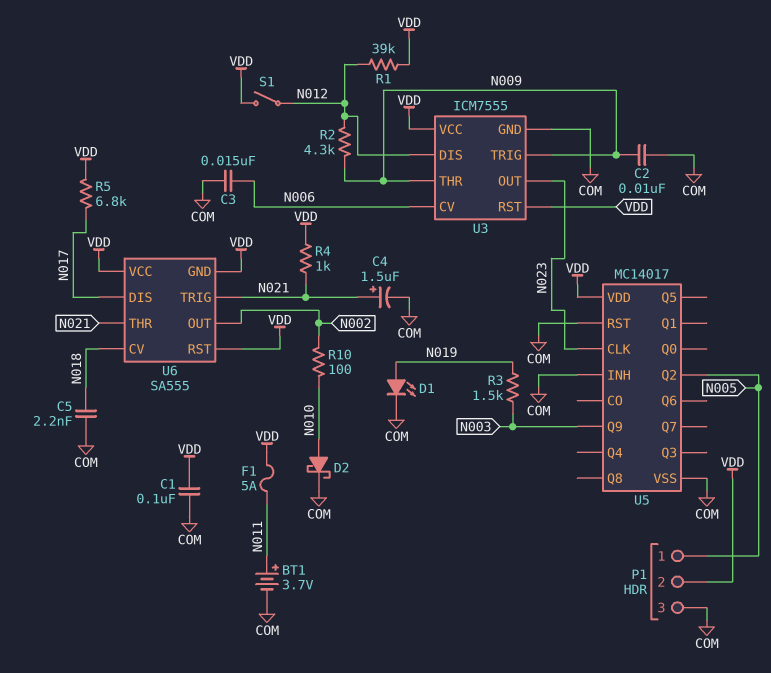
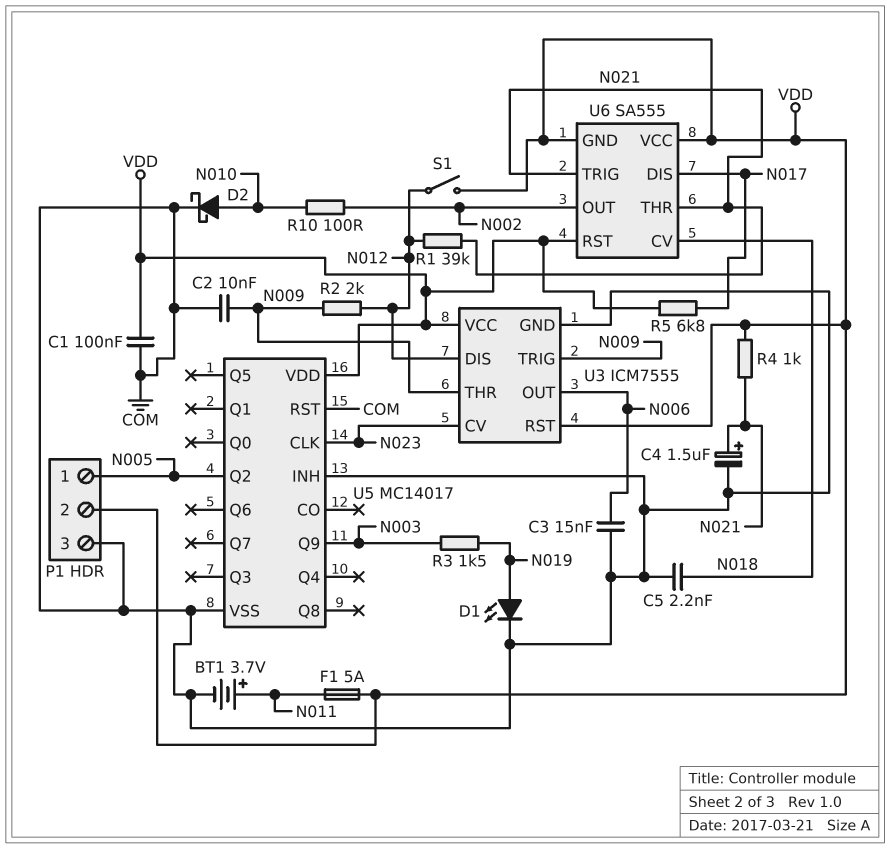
R1: 39k (N012, VDD) -> 39k (N012, N021)
R2: 4.3k (N009, N012) -> 2k (N009, N012)
U3 pin CV: N006 -> N023
U3 pin OUT: N023 -> N006

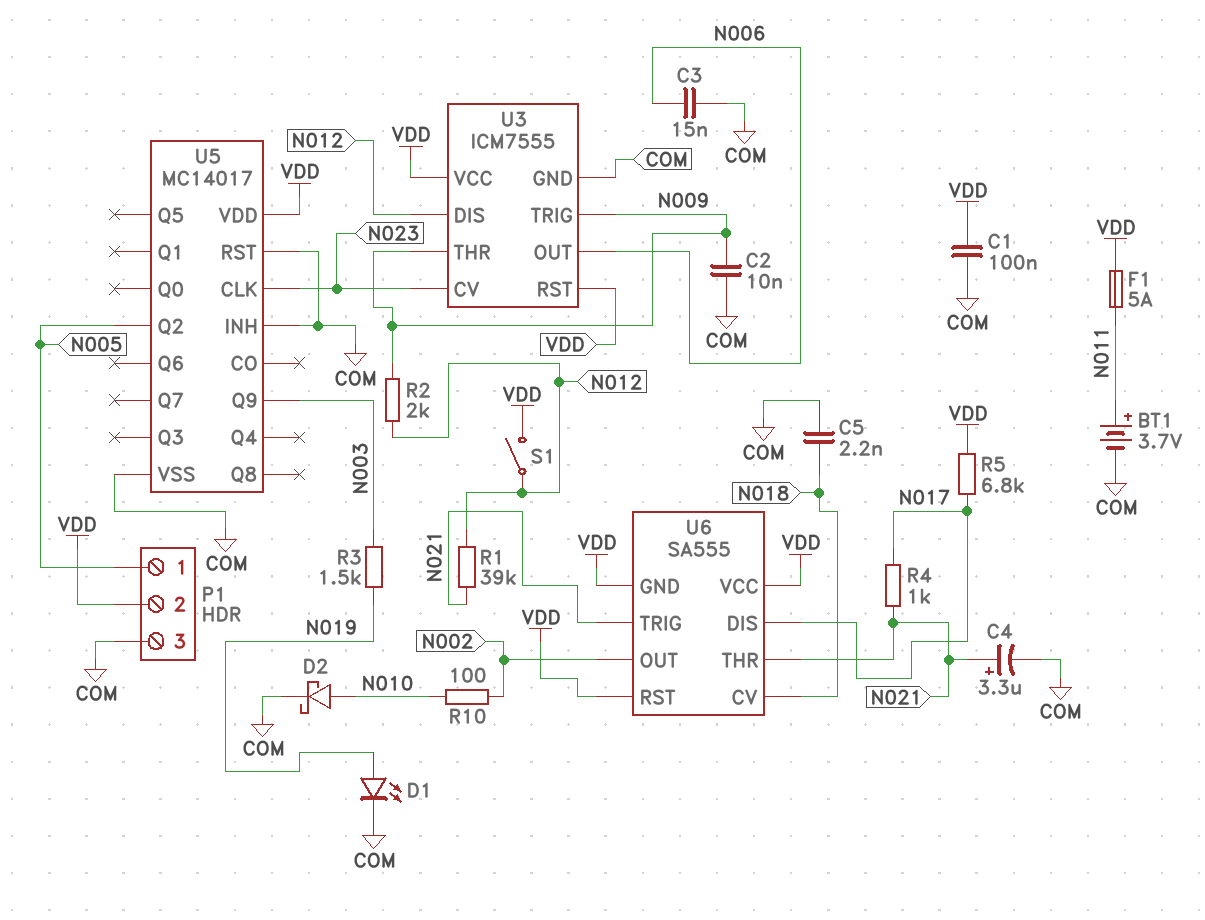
C4: 1.5uF (plus N021, minus COM) -> 3.3uF (plus N021, minus COM)
R4: 1k (N021, VDD) -> 1k (N017, N021)

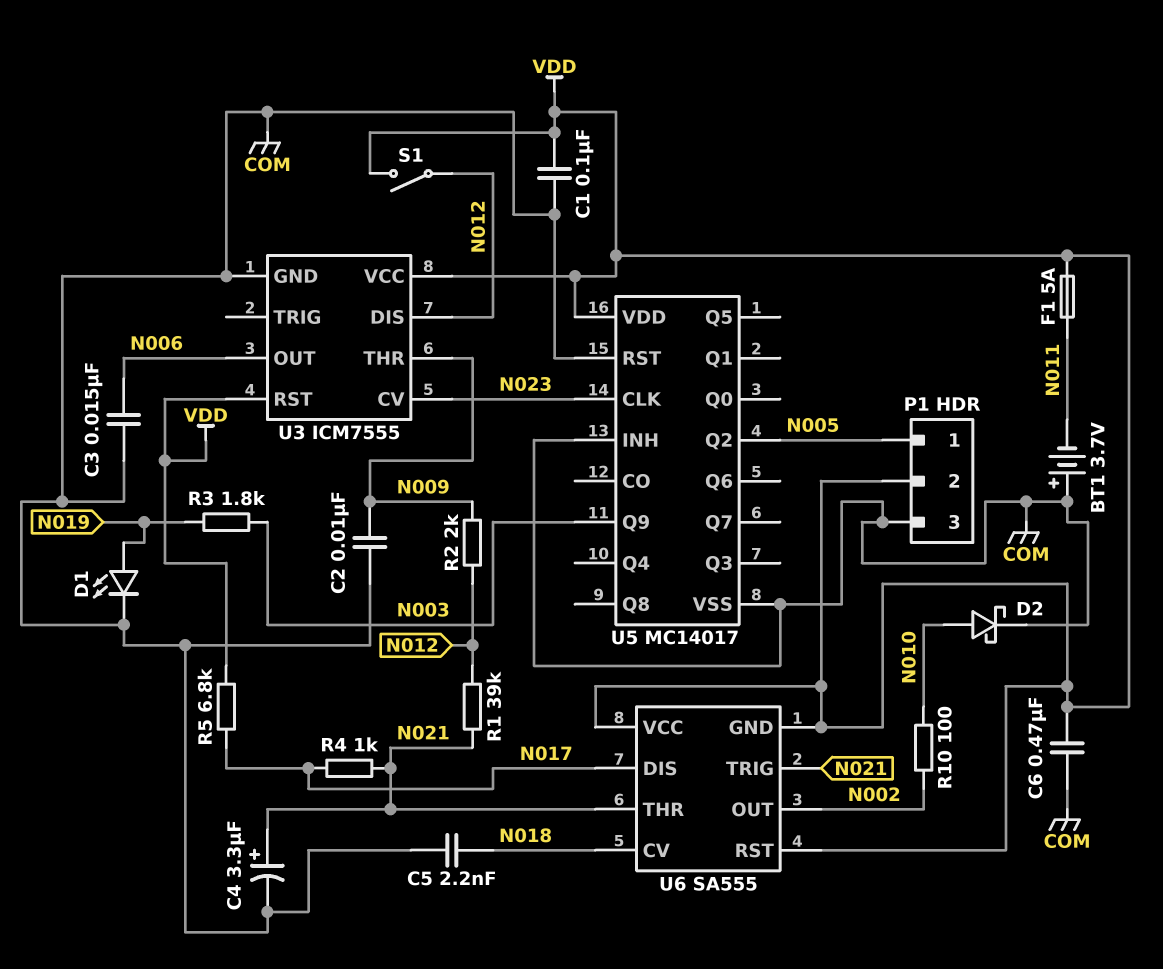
BT1: 3.7V (plus N011, minus COM) -> 3.7V (plus COM, minus N011)
C6: none -> 470nF (COM, VDD)
R3: 1.5k (N003, N019) -> 1.8k (N003, N019)
U3 pin TRIG: N009 -> none

